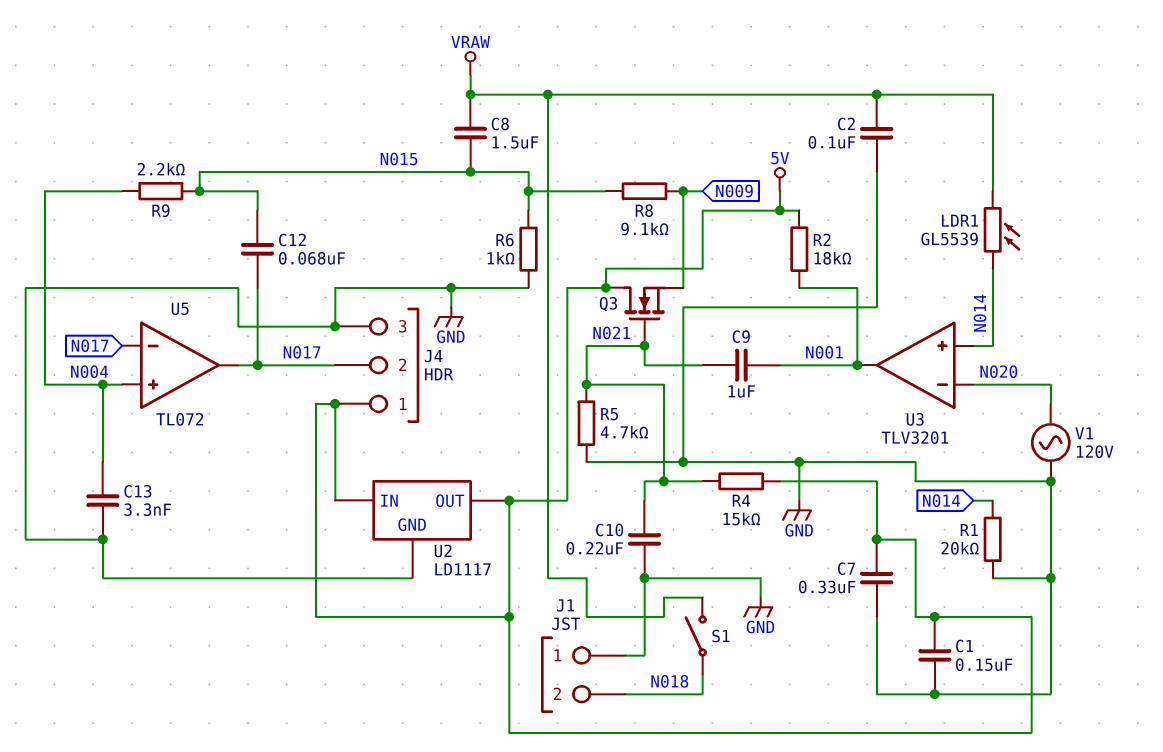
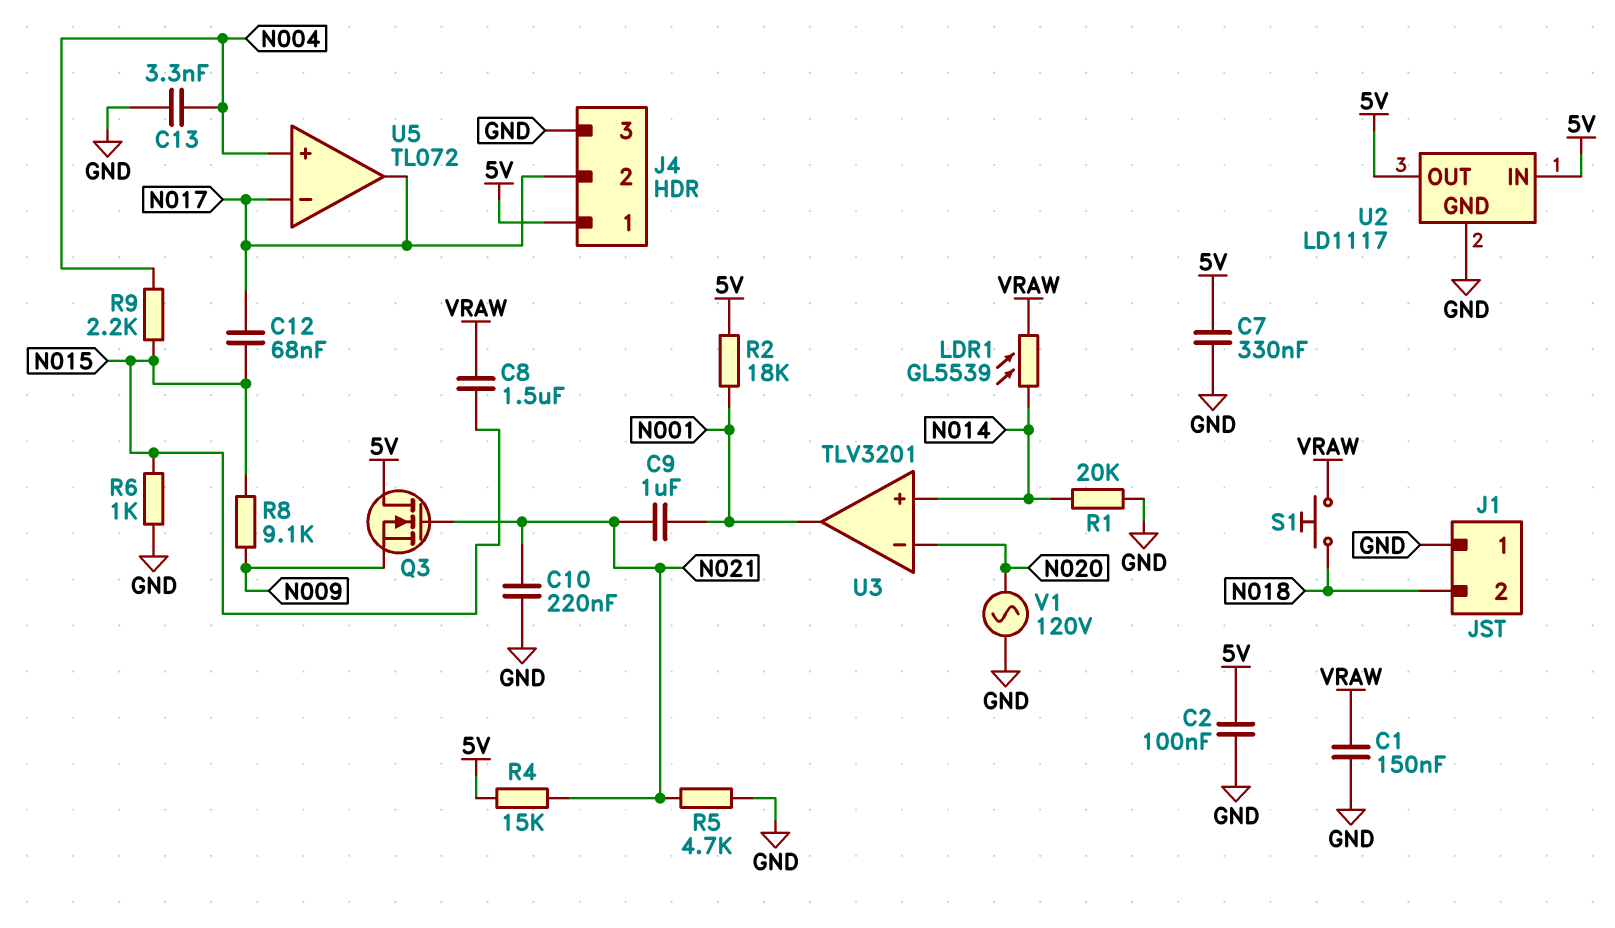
C1: 150nF (5V, GND) -> 150nF (GND, VRAW)
C2: 100nF (GND, VRAW) -> 100nF (5V, GND)
S1: switch (N018, VRAW) -> button (N018, VRAW)

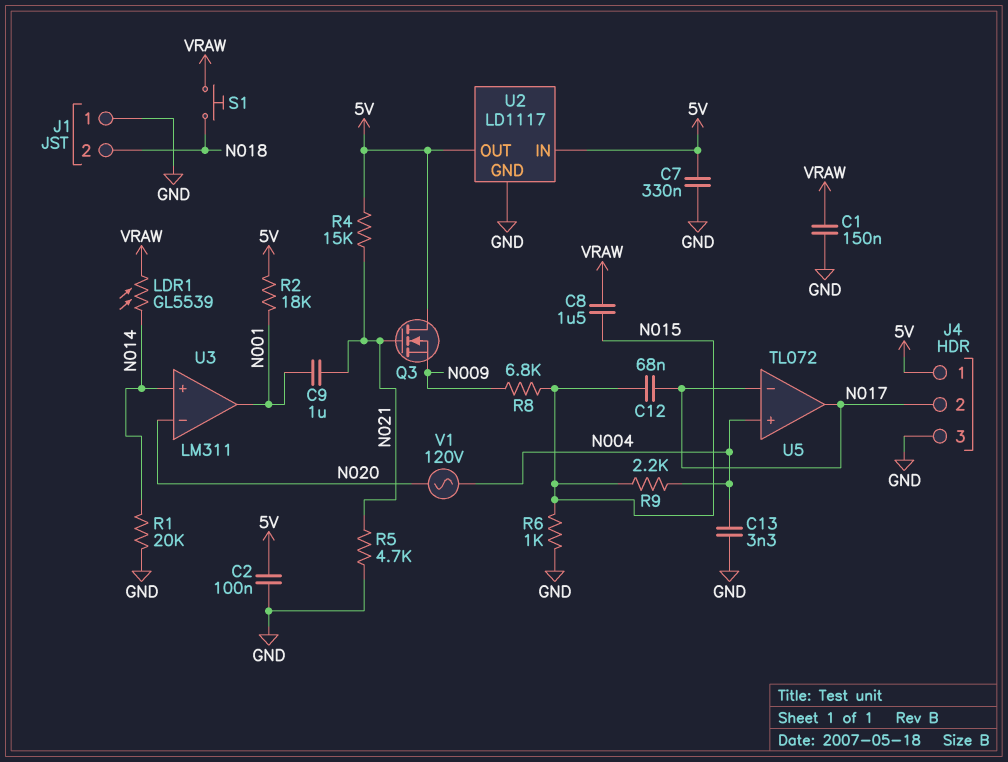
C10: 220nF (GND, N021) -> none
R8: 9.1k (N009, N015) -> 6.8k (N009, N015)
U3: TLV3201 -> LM311
V1: AC 120V (GND, N020) -> AC 120V (N004, N020)

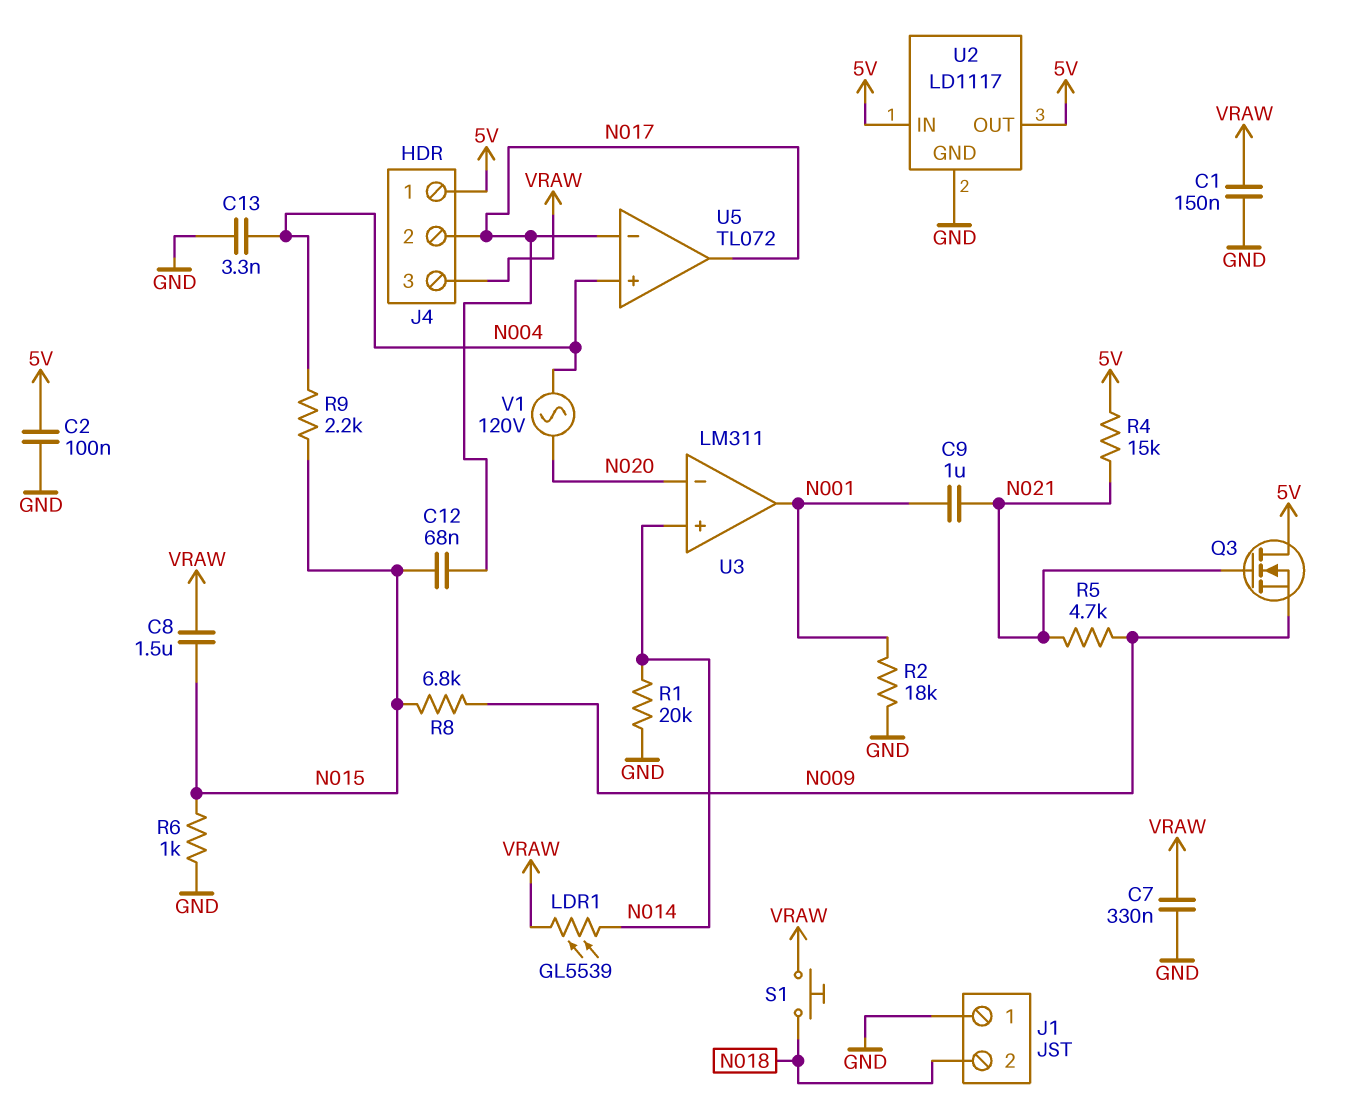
C7: 330nF (5V, GND) -> 330nF (GND, VRAW)
J4 pin 3: GND -> VRAW
R2: 18k (5V, N001) -> 18k (GND, N001)
R5: 4.7k (GND, N021) -> 4.7k (N009, N021)

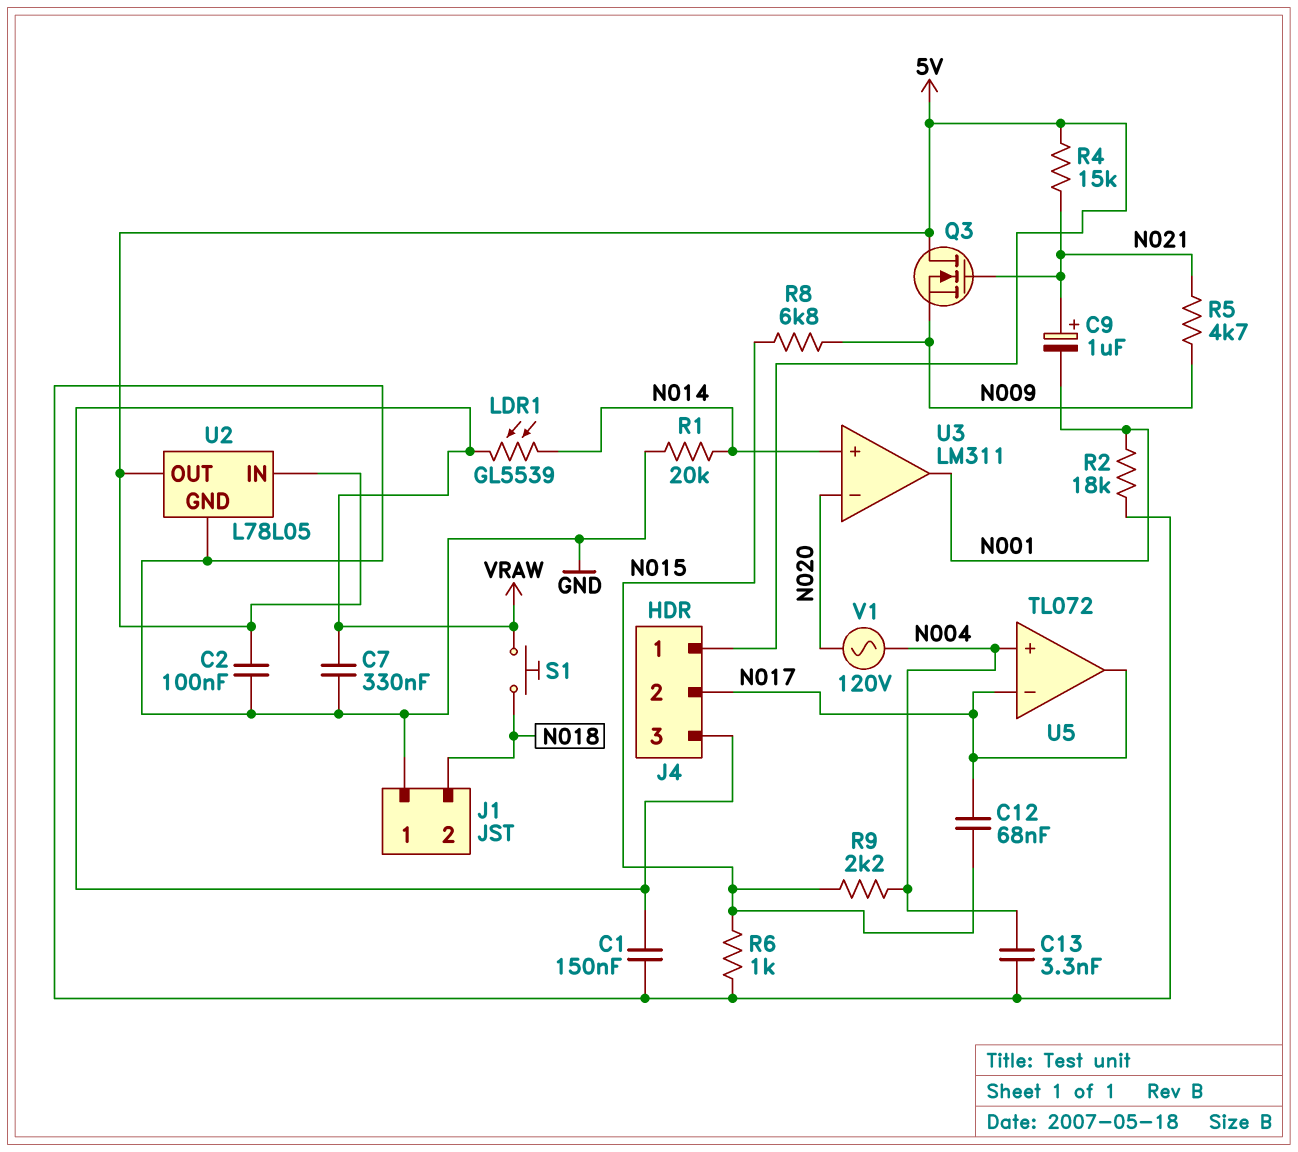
C8: 1.5uF (N015, VRAW) -> none
C9: 1uF (N001, N021) -> 1uF (plus N021, minus N001)
U2: LD1117 -> L78L05

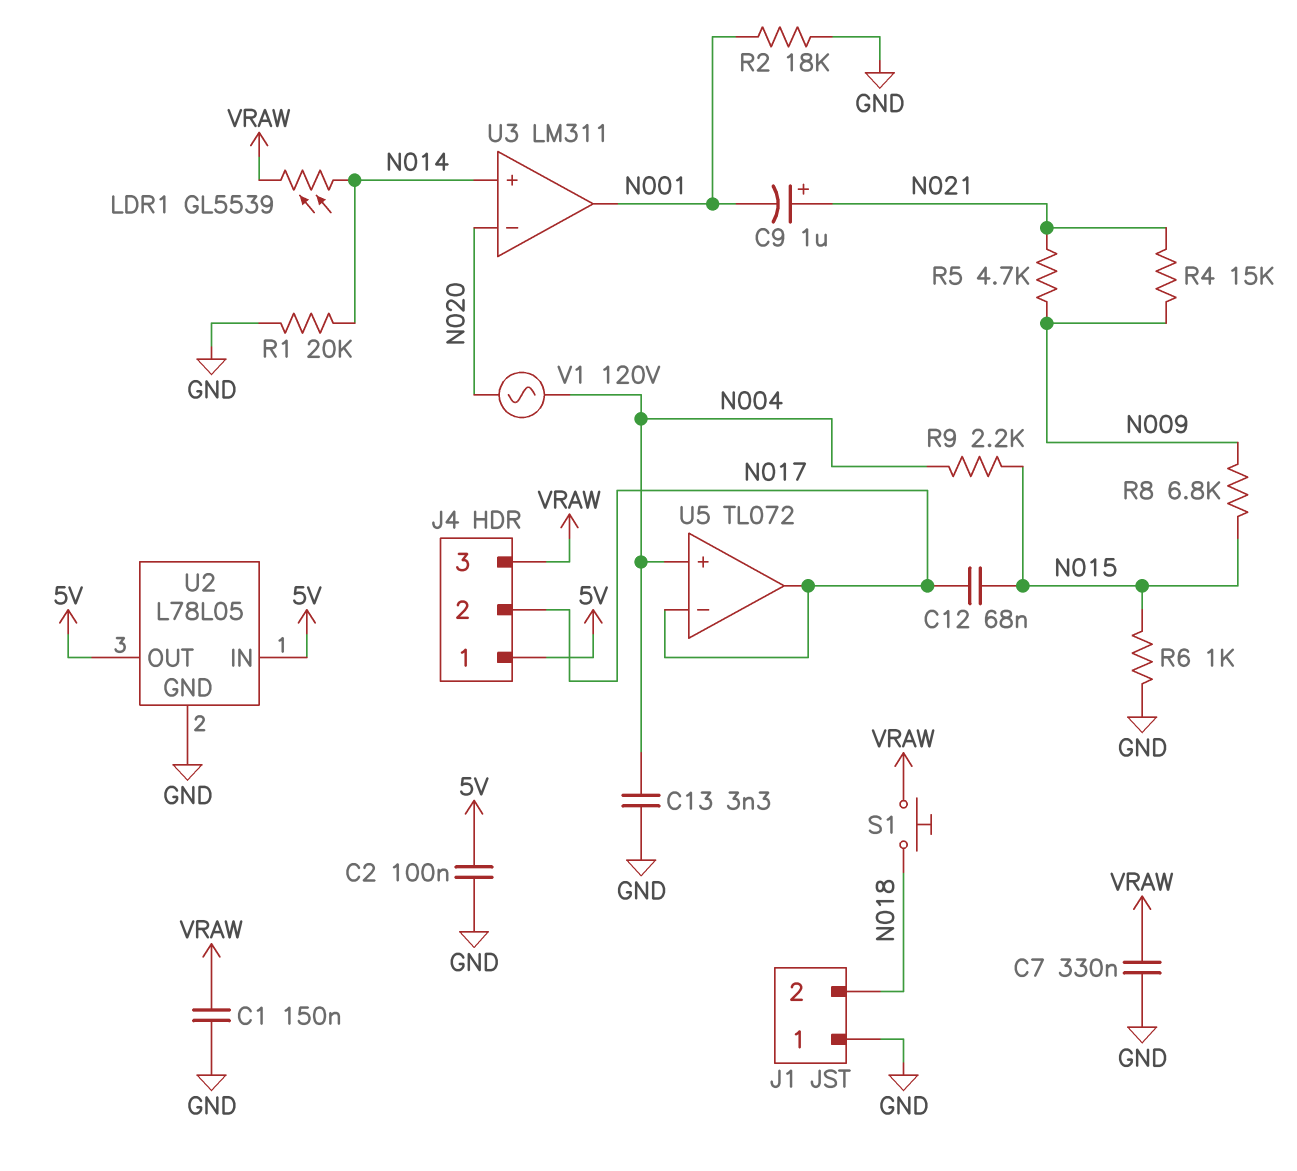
Q3: NMOS (G N021, D 5V, S N009) -> none
R4: 15k (5V, N021) -> 15k (N009, N021)

